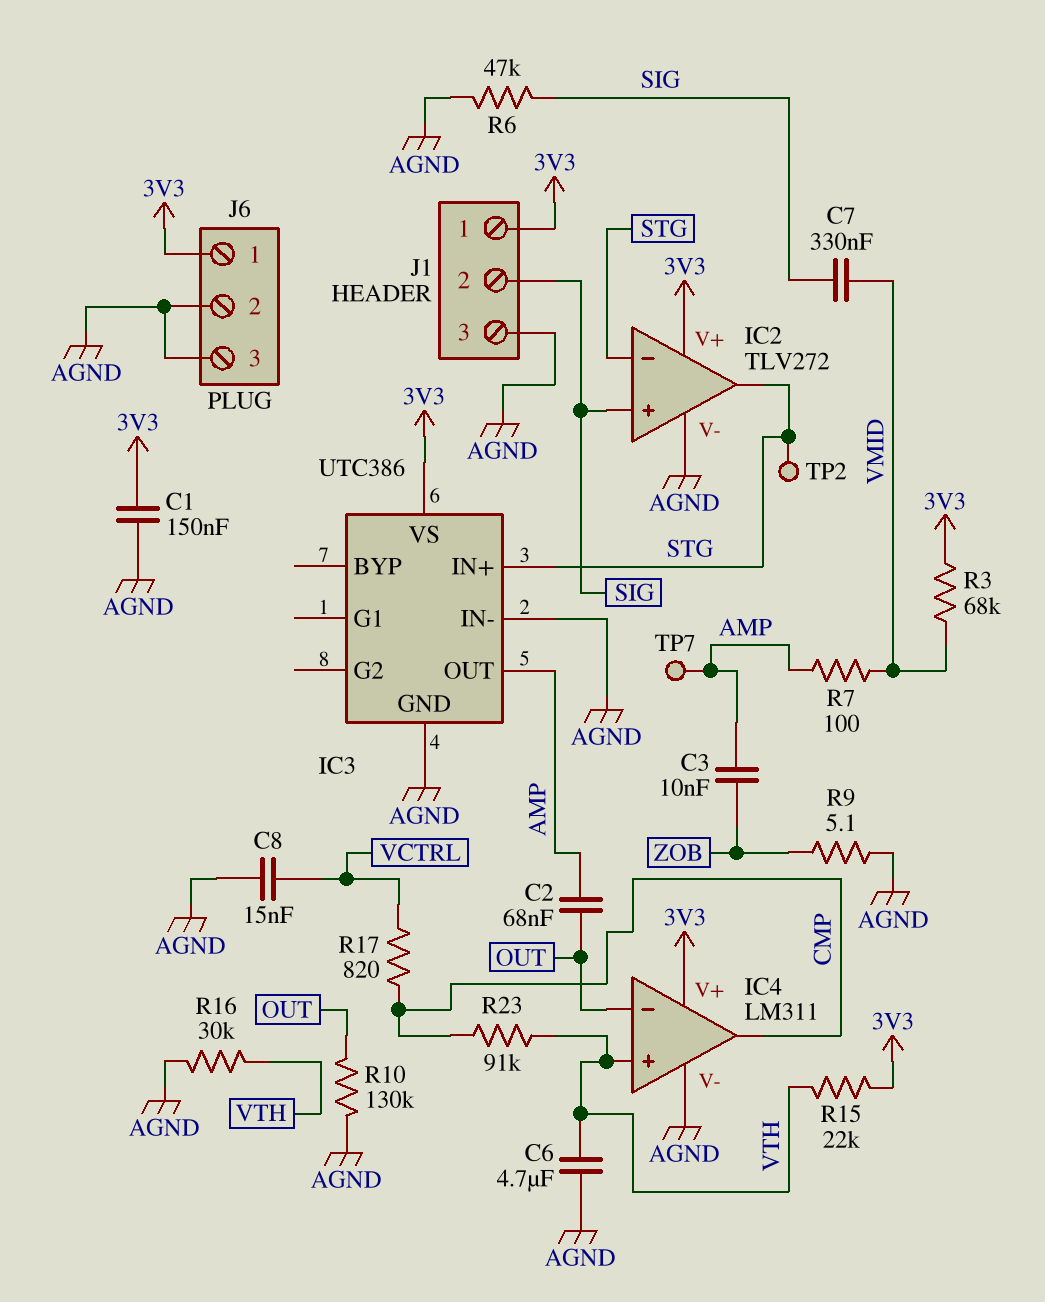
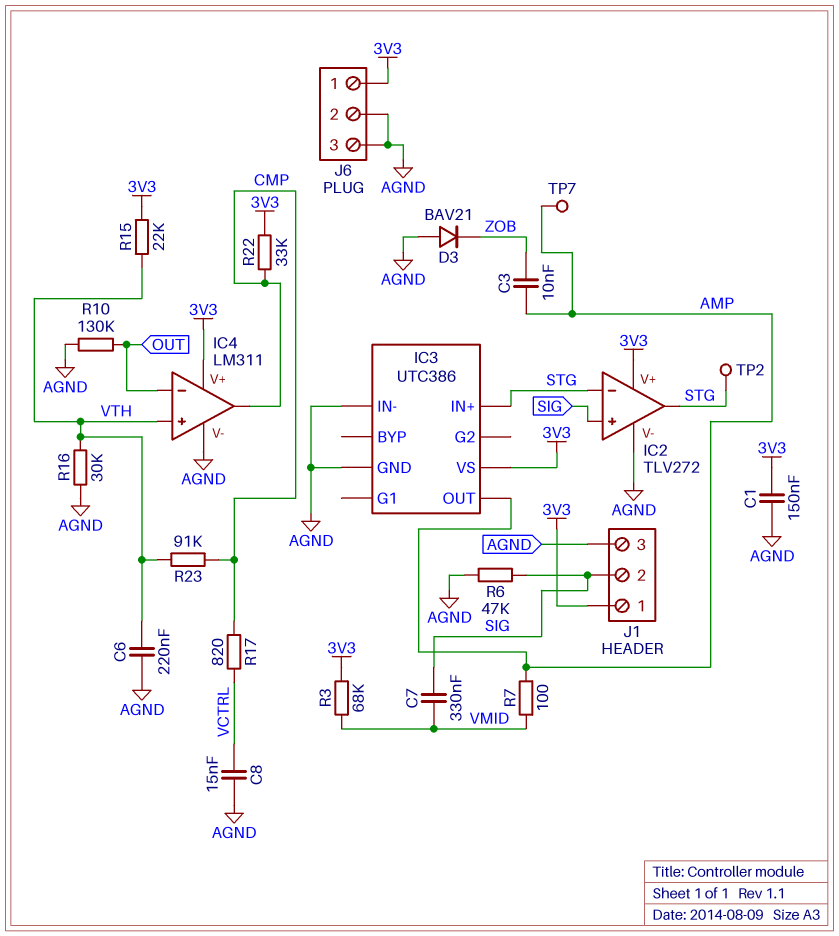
C2: 68nF (AMP, OUT) -> none
C6: 4.7uF (AGND, VTH) -> 220nF (AGND, VTH)
D3: none -> diode BAV21 (A AGND, K ZOB)
R9: 5.1 (AGND, ZOB) -> none
R22: none -> 33k (3V3, CMP)

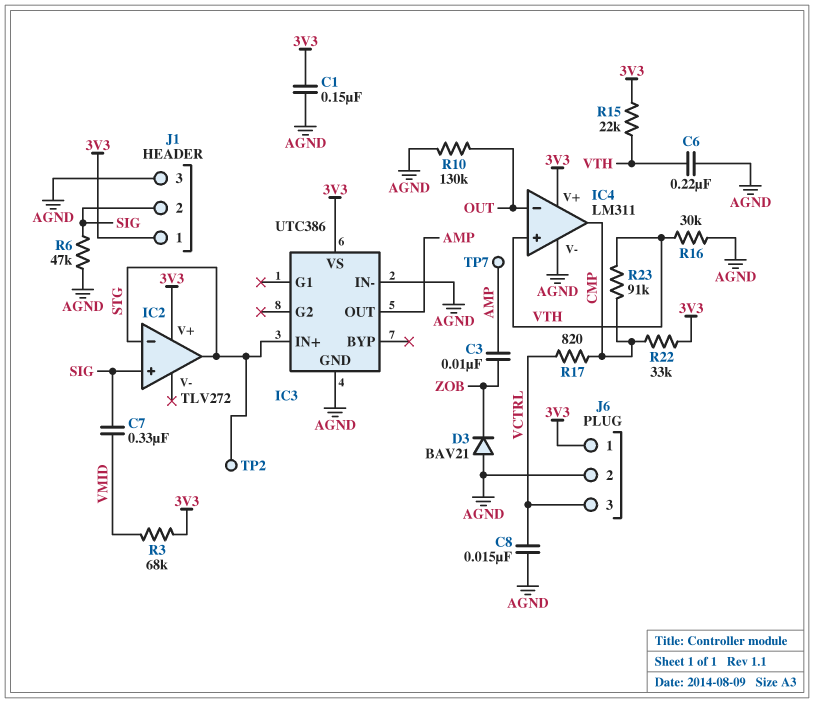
IC2 pin V-: AGND -> none
J6 pin 3: AGND -> VCTRL
R7: 100 (AMP, VMID) -> none

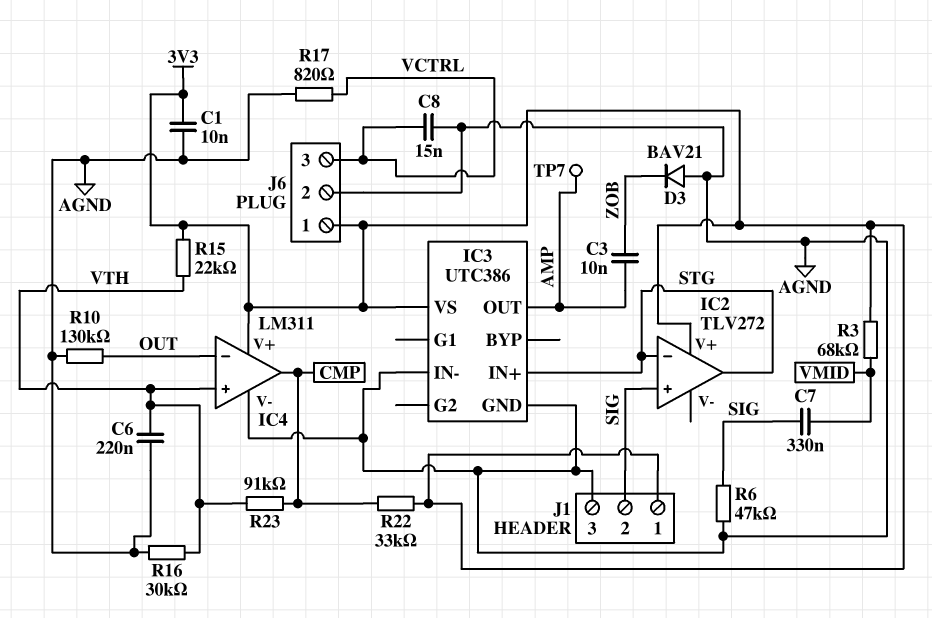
C1: 150nF (3V3, AGND) -> 10nF (3V3, AGND)
R17: 820 (CMP, VCTRL) -> 820 (AGND, VCTRL)
TP2: test point (STG) -> none

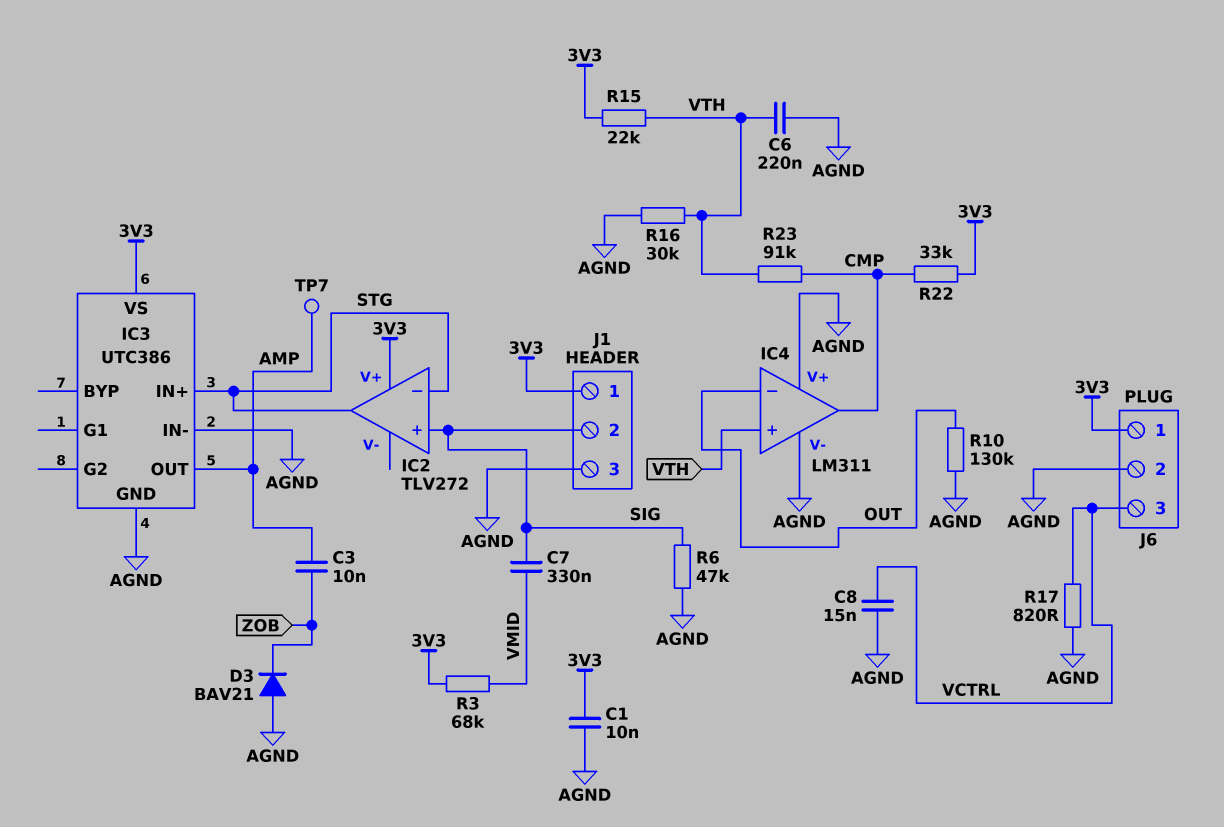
IC4 pin V+: 3V3 -> AGND

